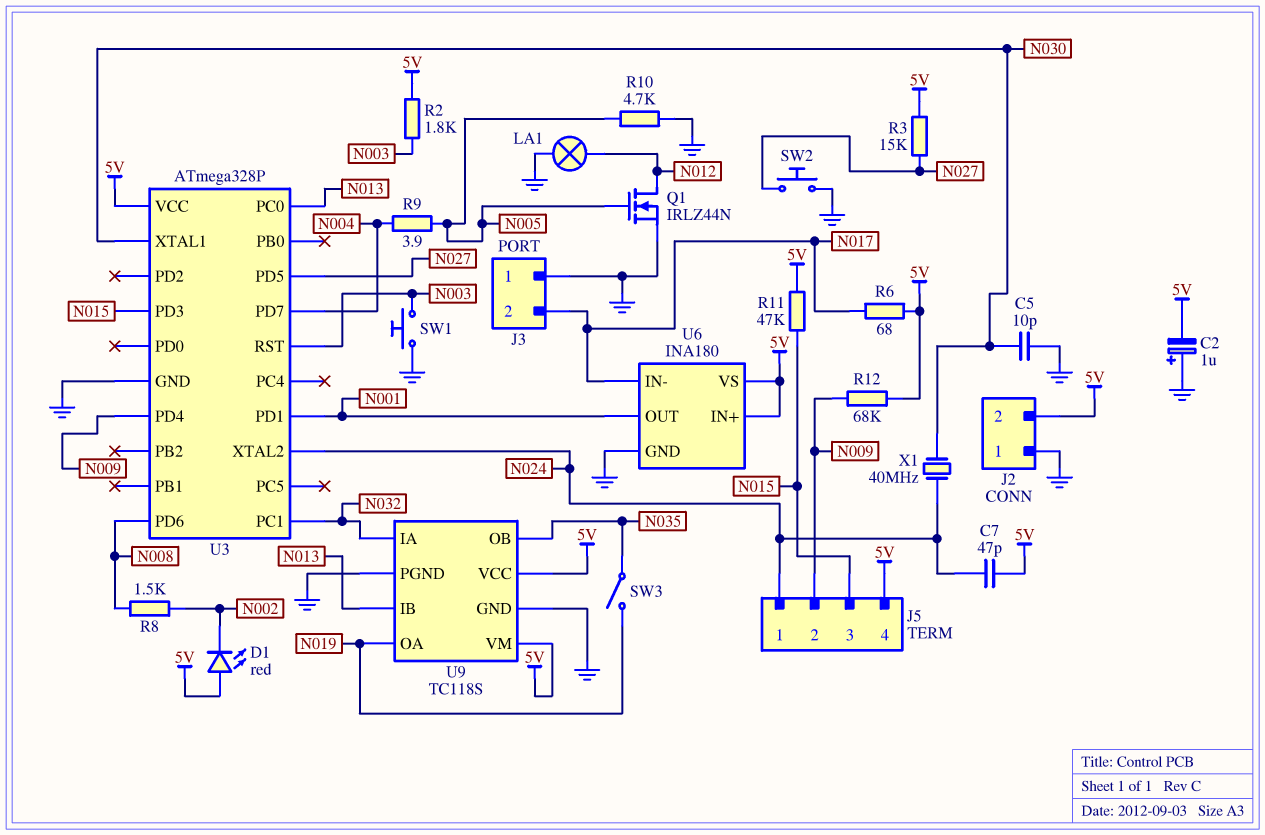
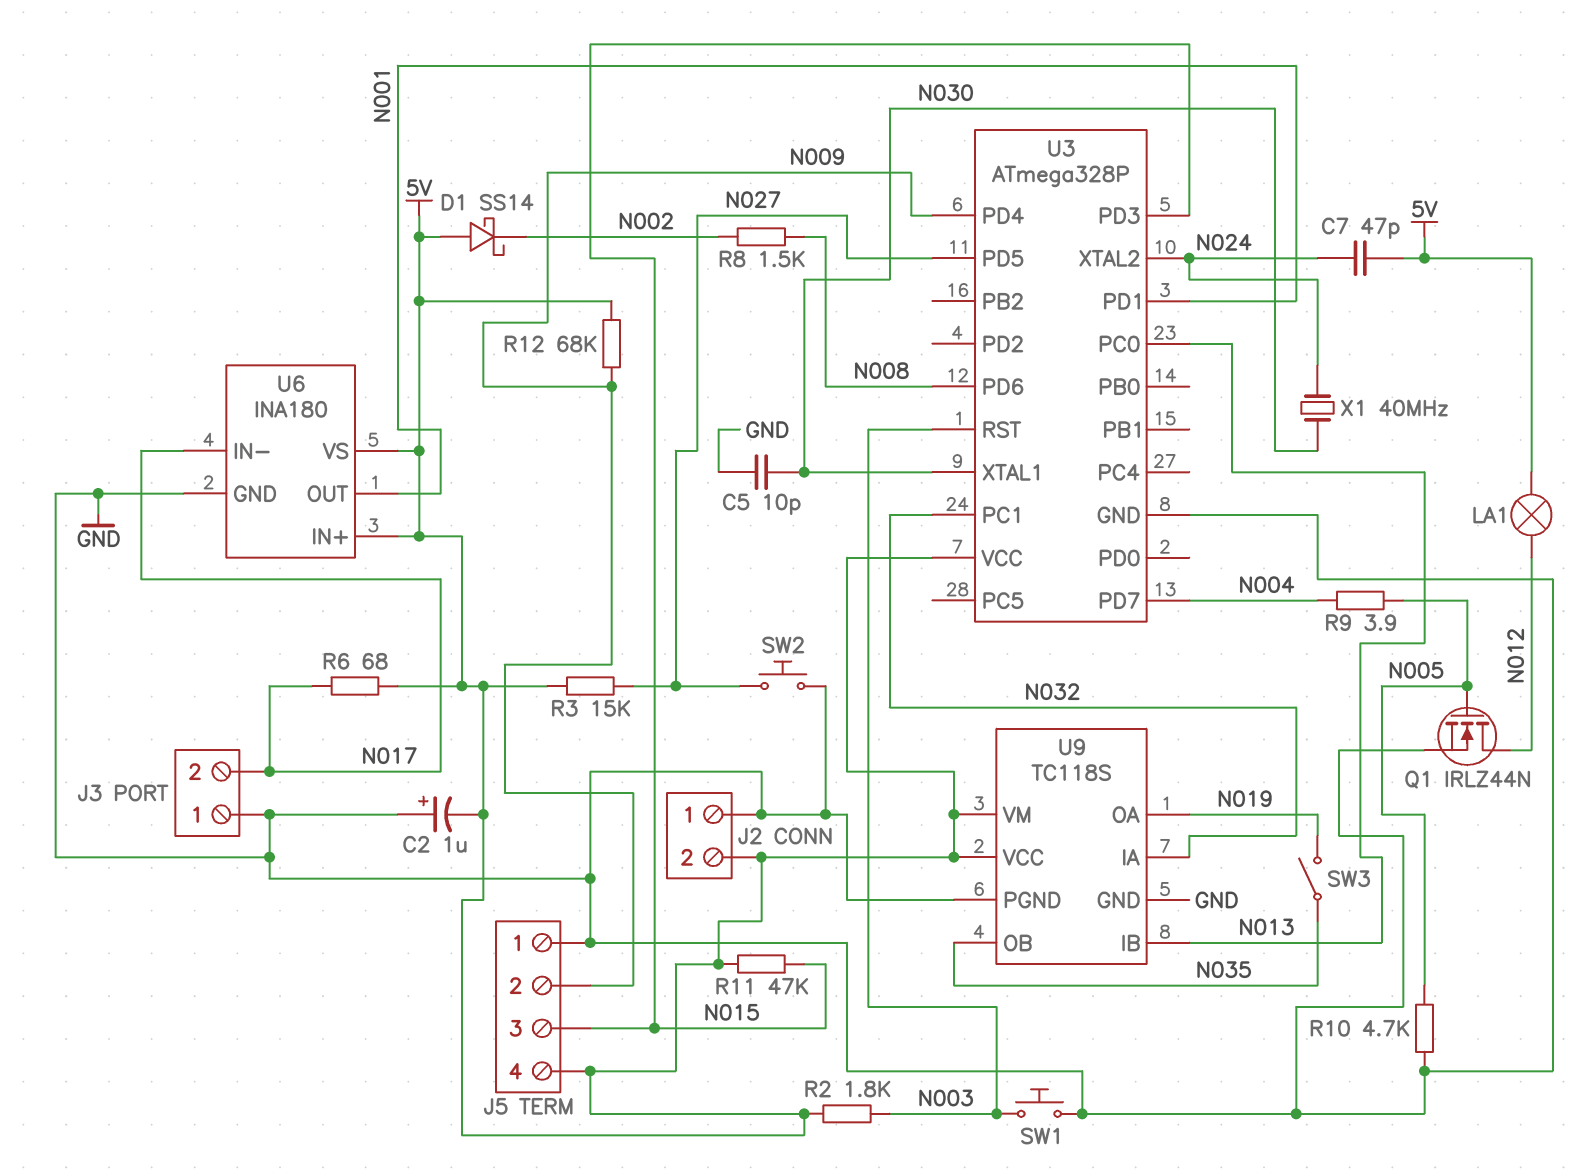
D1: LED red (A 5V, K N002) -> schottky SS14 (A 5V, K N002)
J5 pin 1: N024 -> GND
LA1: lamp (GND, N012) -> lamp (5V, N012)

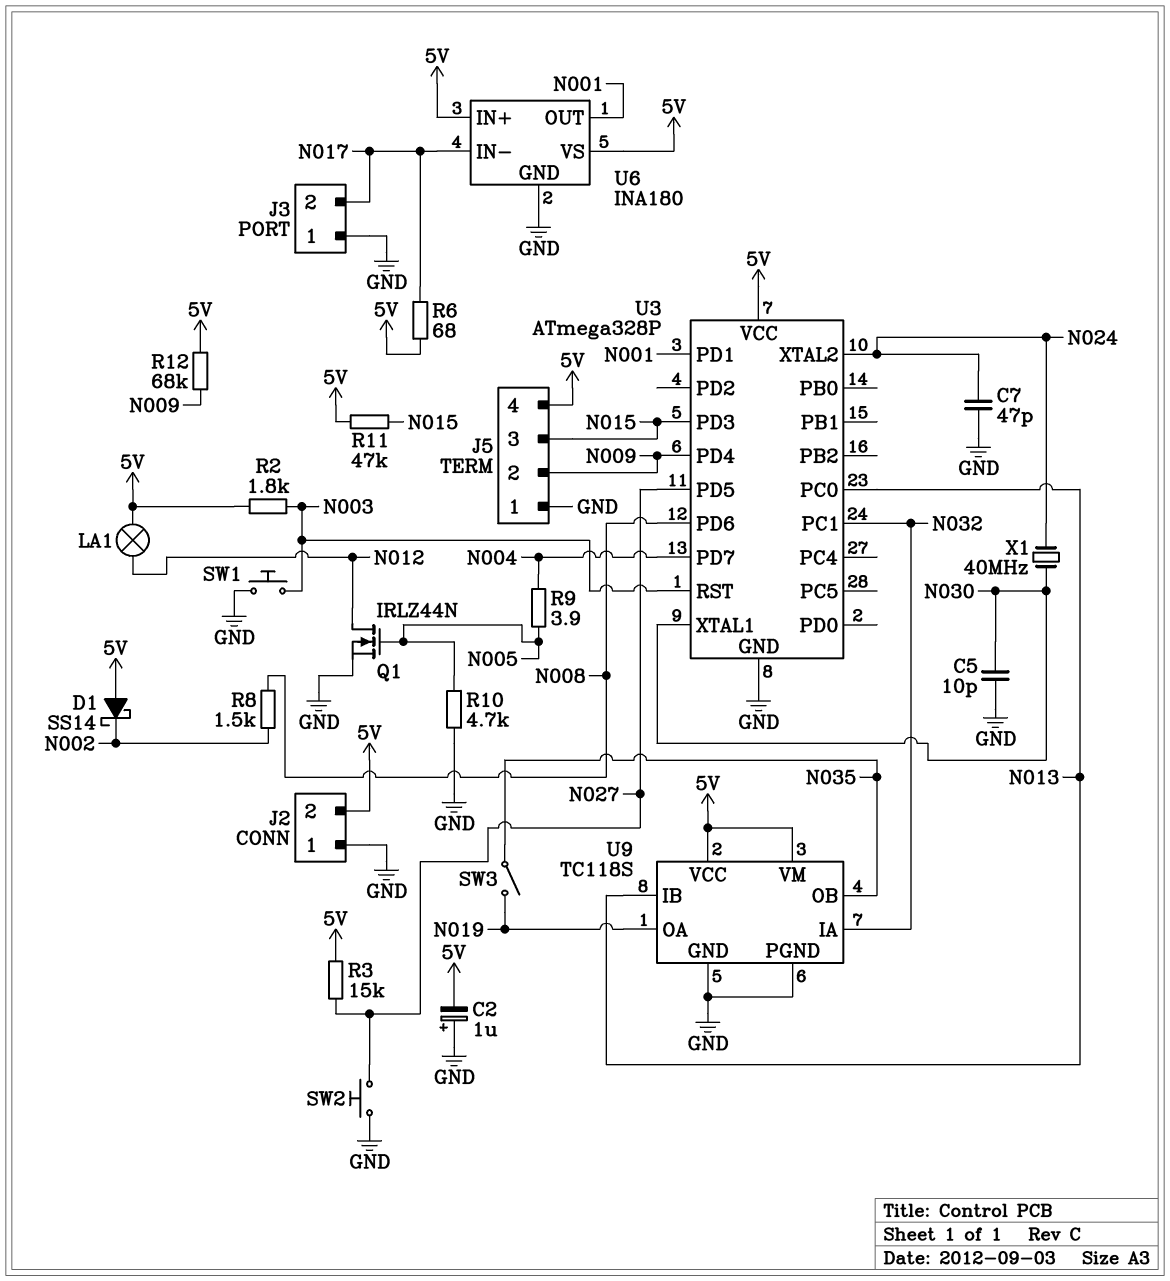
C7: 47pF (5V, N024) -> 47pF (GND, N024)

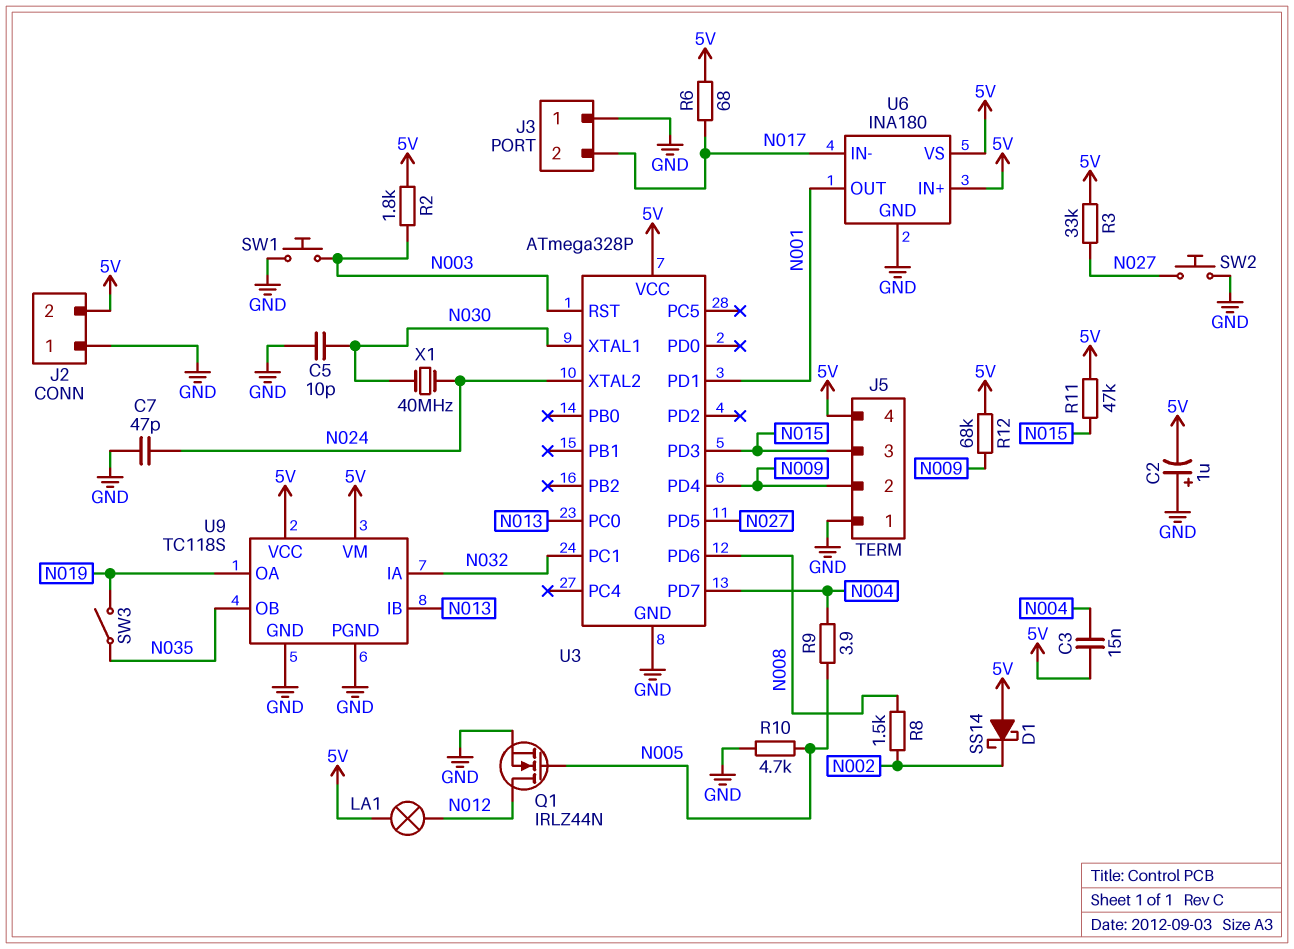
C3: none -> 15nF (5V, N004)
R3: 15k (5V, N027) -> 33k (5V, N027)

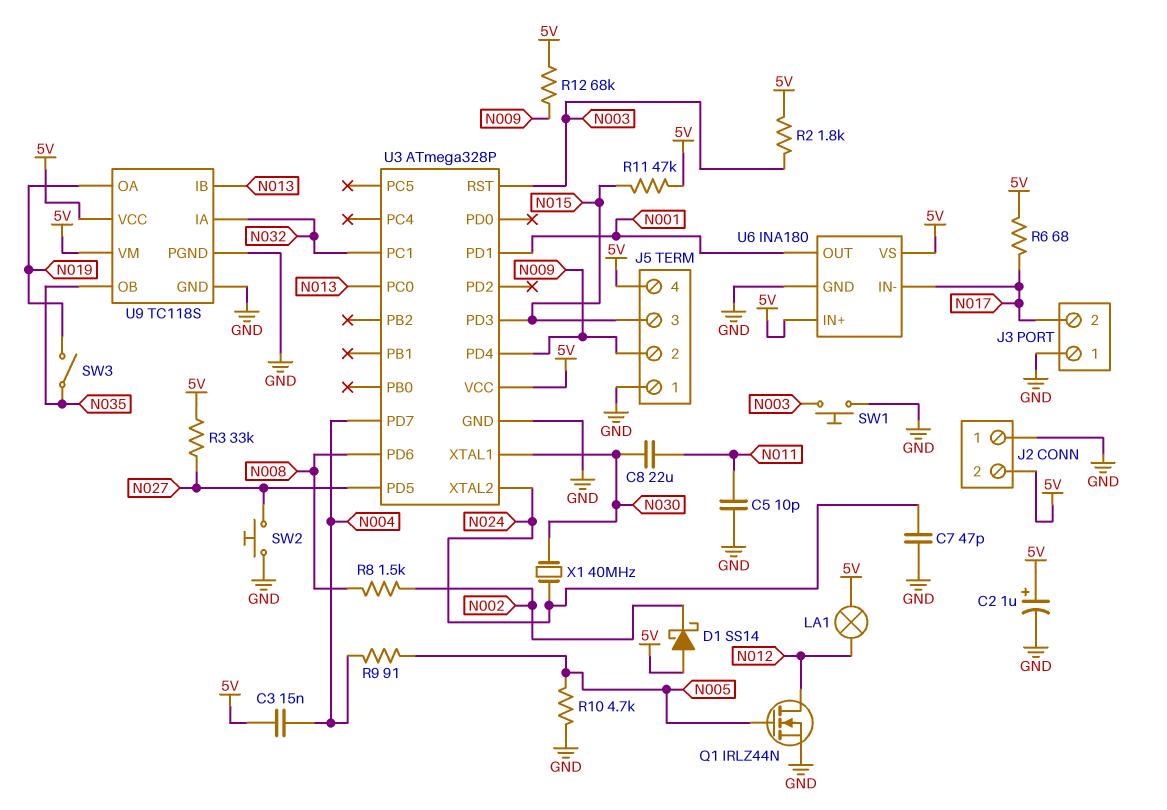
C2: 1uF (plus GND, minus 5V) -> 1uF (plus 5V, minus GND)
C5: 10pF (GND, N030) -> 10pF (GND, N011)
C8: none -> 22uF (N011, N030)
R9: 3.9 (N004, N005) -> 91 (N004, N005)

